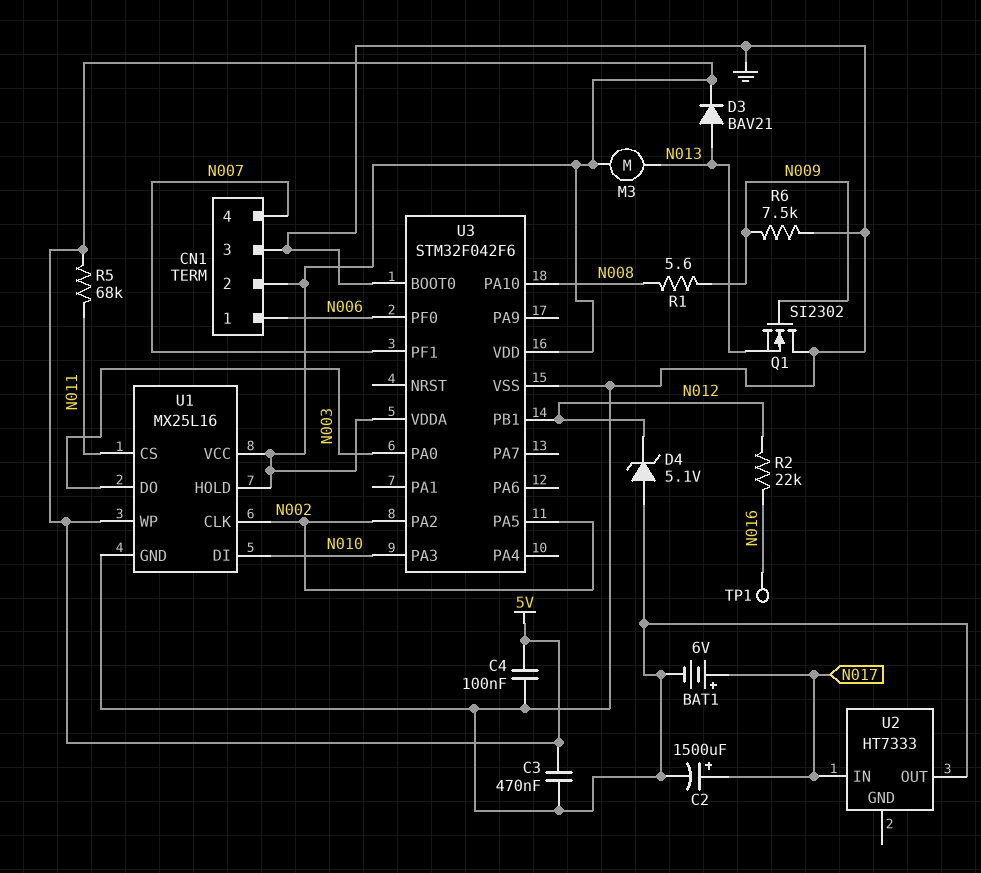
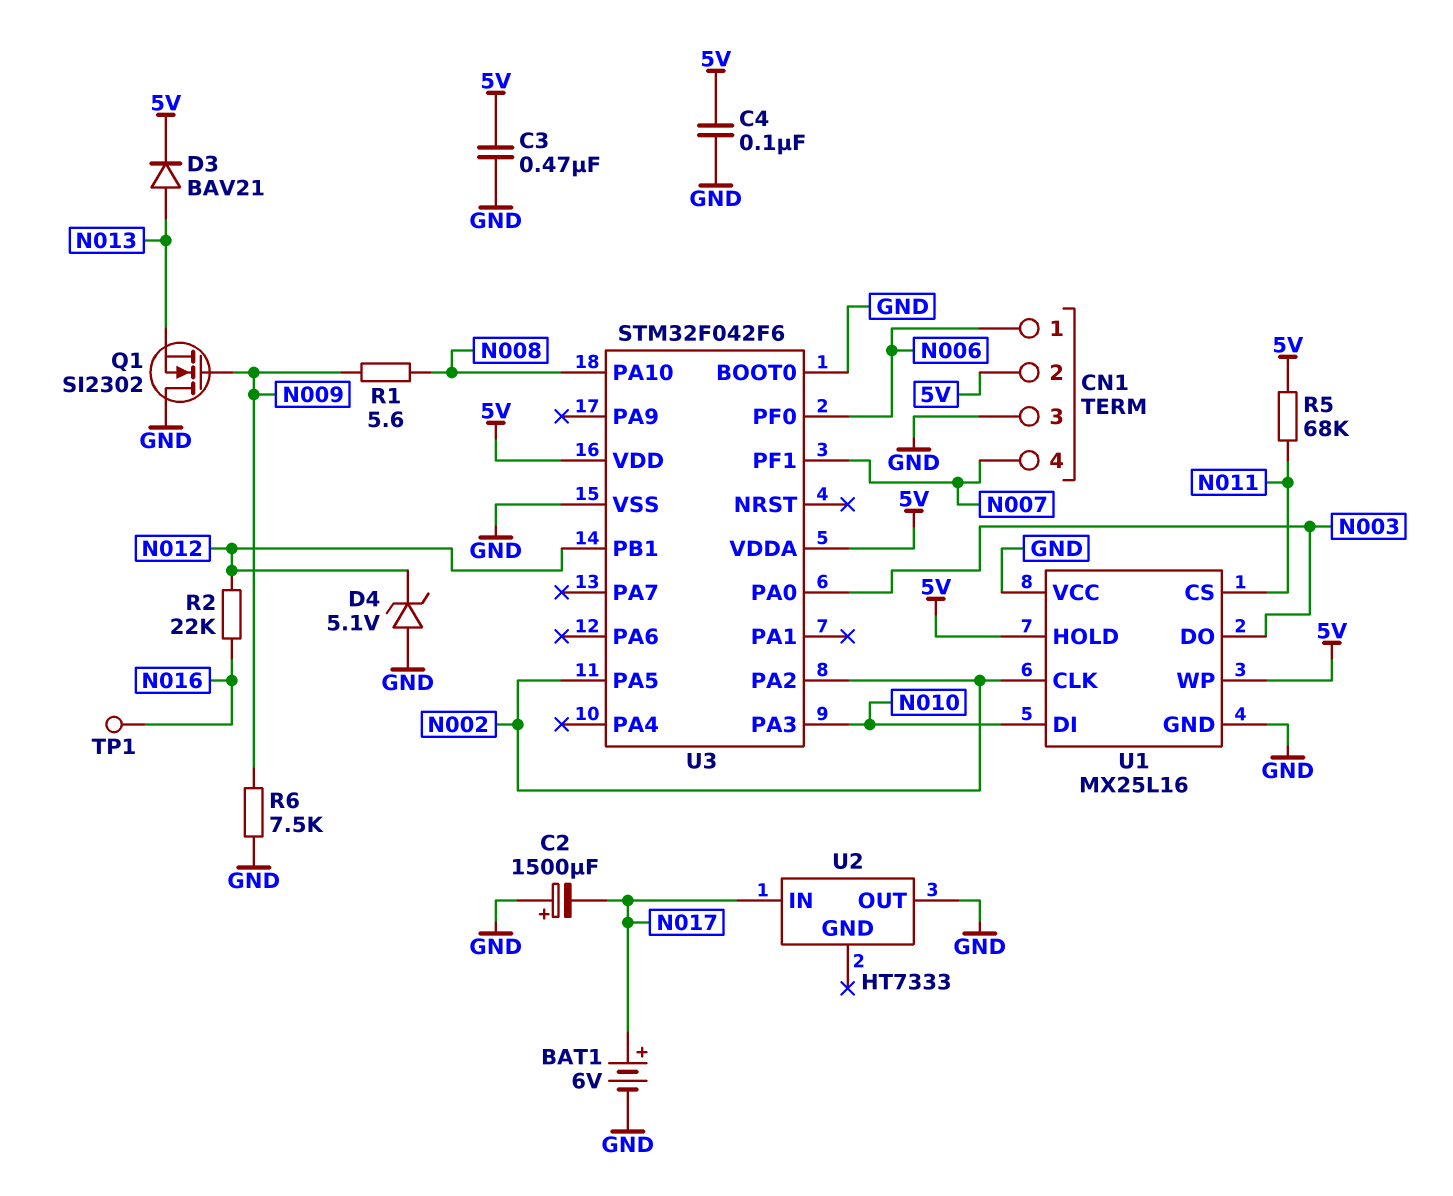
C2: 1500uF (plus N017, minus GND) -> 1500uF (plus GND, minus N017)
M3: motor (5V, N013) -> none
U1 pin VCC: 5V -> GND

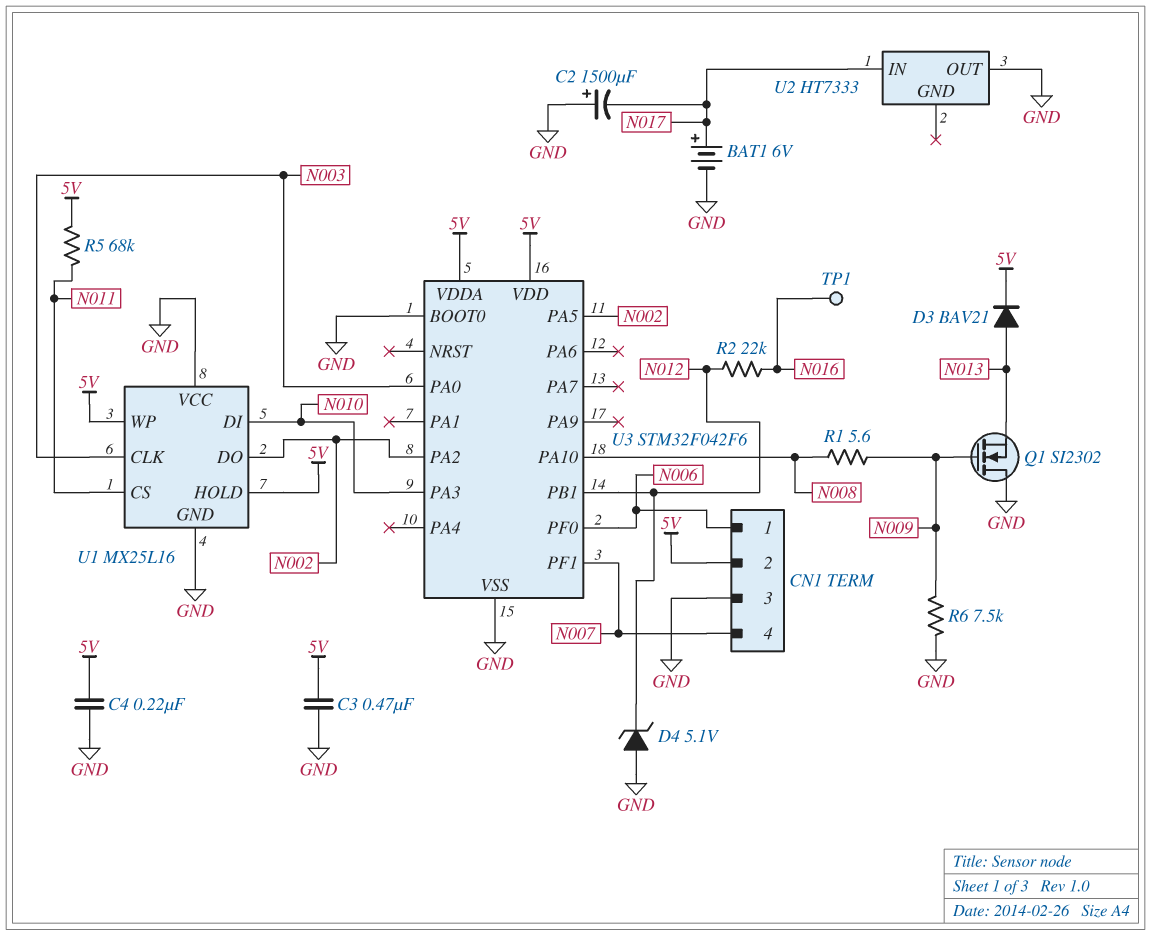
C4: 100nF (5V, GND) -> 220nF (5V, GND)
U1 pin CLK: N002 -> N003
U1 pin DO: N003 -> N002

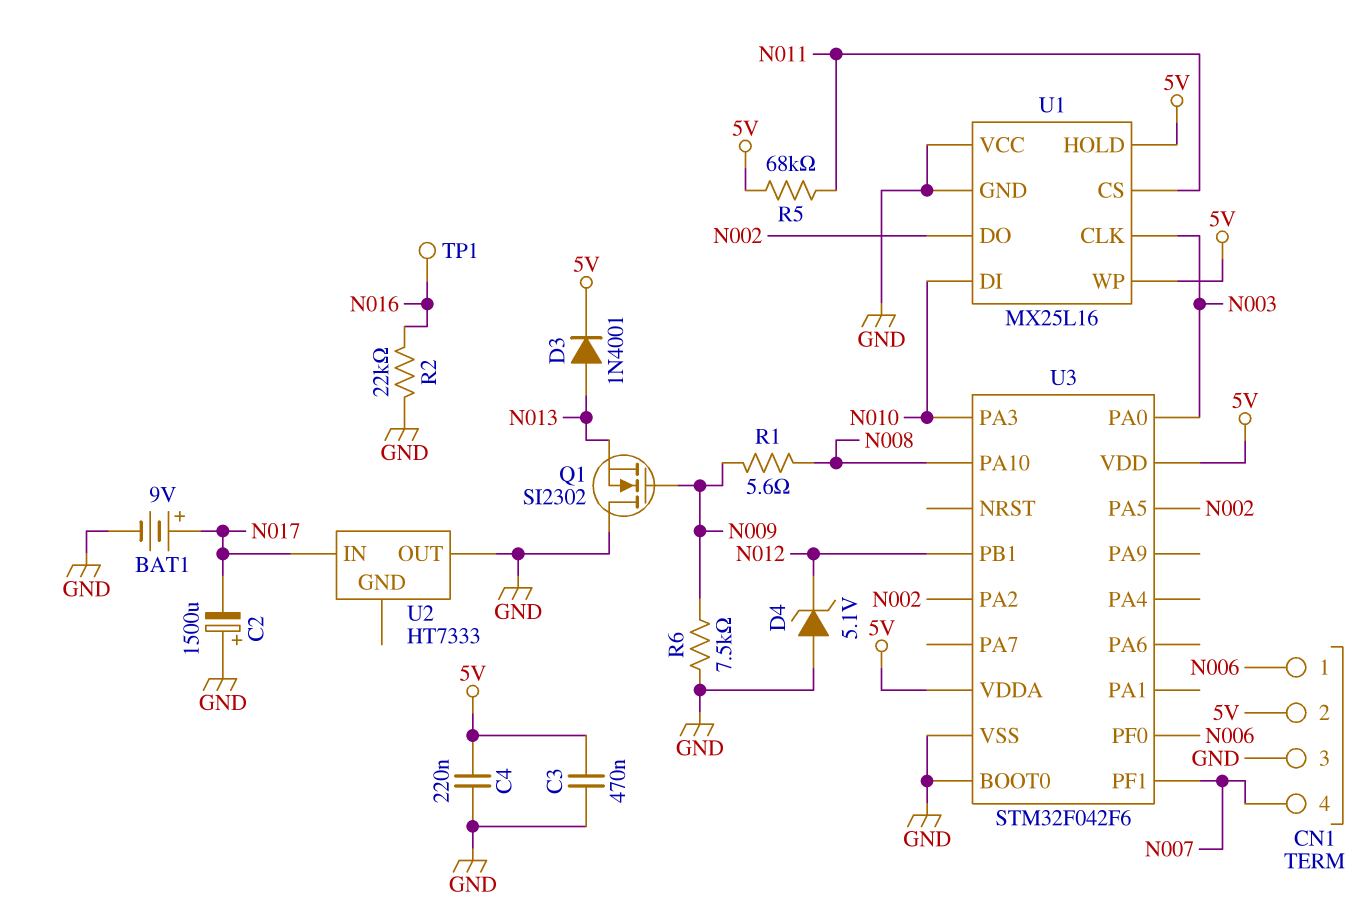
BAT1: 6V (plus N017, minus GND) -> 9V (plus N017, minus GND)
D3: diode BAV21 (A N013, K 5V) -> diode 1N4001 (A N013, K 5V)
R2: 22k (N012, N016) -> 22k (GND, N016)

